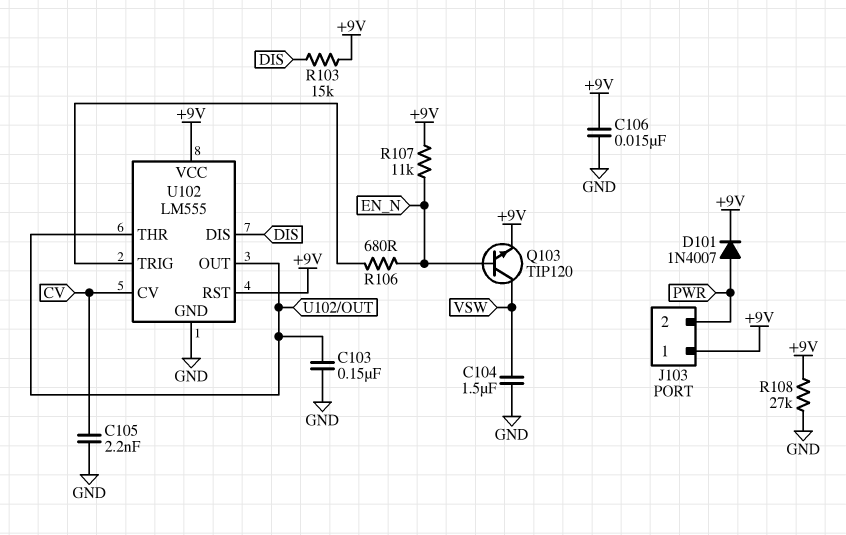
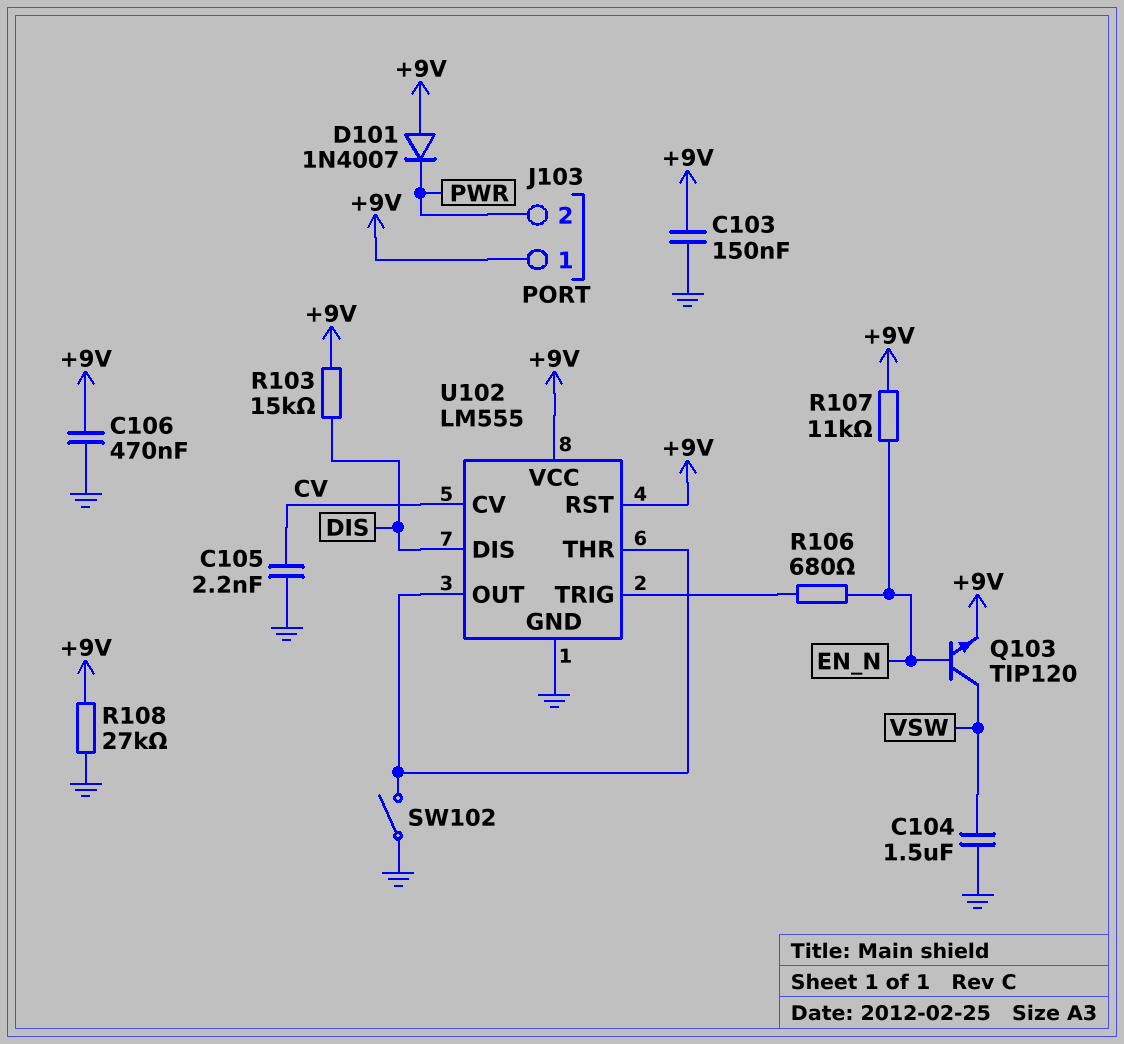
C103: 150nF (GND, U102/OUT) -> 150nF (+9V, GND)
C106: 15nF (+9V, GND) -> 470nF (+9V, GND)
D101: diode 1N4007 (A PWR, K +9V) -> diode 1N4007 (A +9V, K PWR)
SW102: none -> switch (GND, U102/OUT)

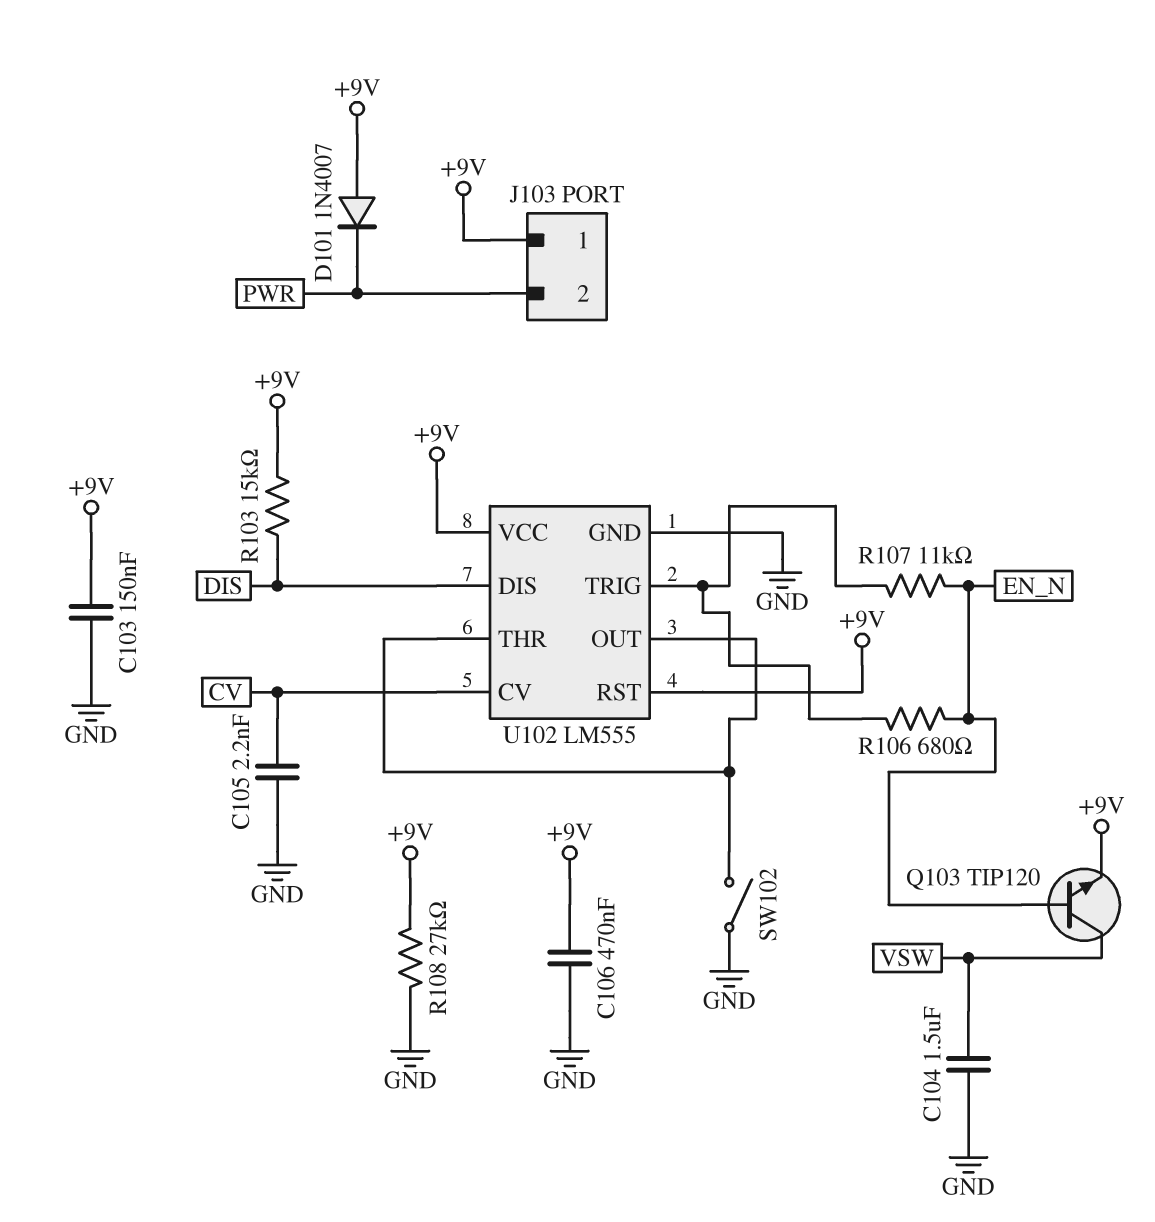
R107: 11k (+9V, EN_N) -> 11k (EN_N, U102/TRIG)

